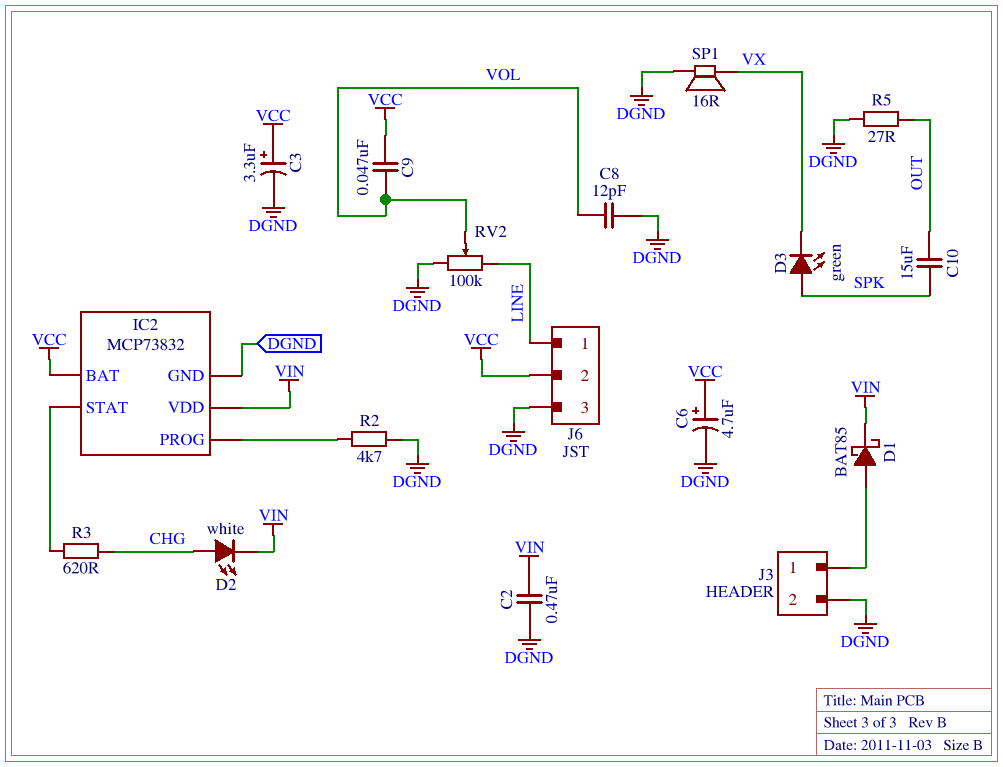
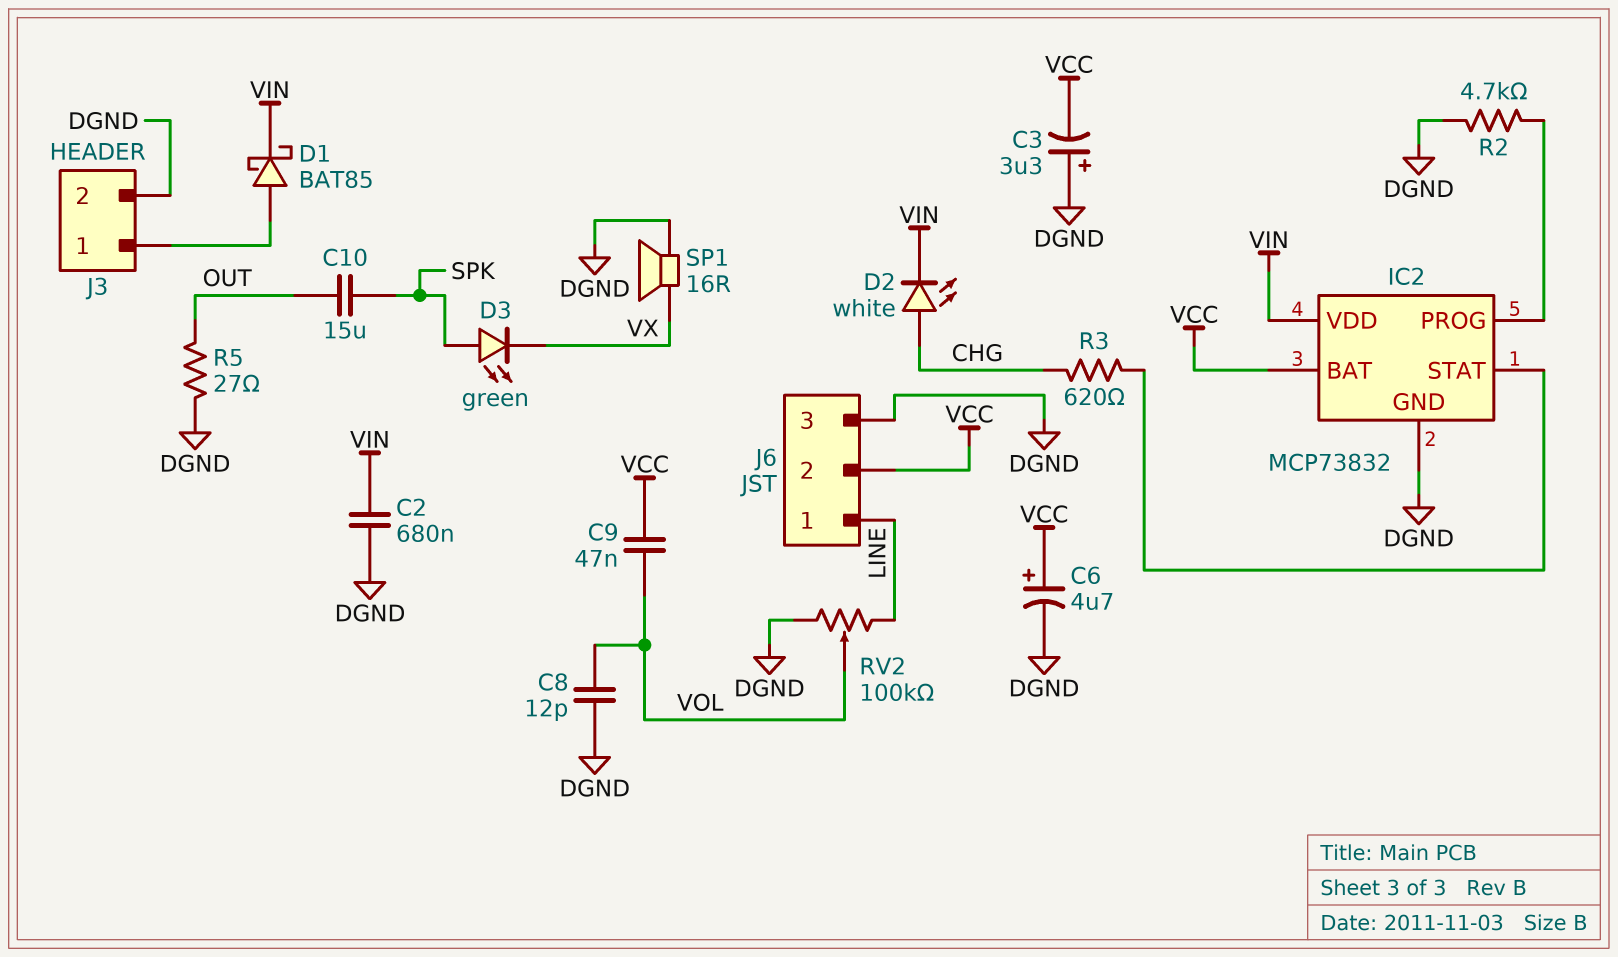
C2: 470nF (DGND, VIN) -> 680nF (DGND, VIN)
C3: 3.3uF (plus VCC, minus DGND) -> 3.3uF (plus DGND, minus VCC)

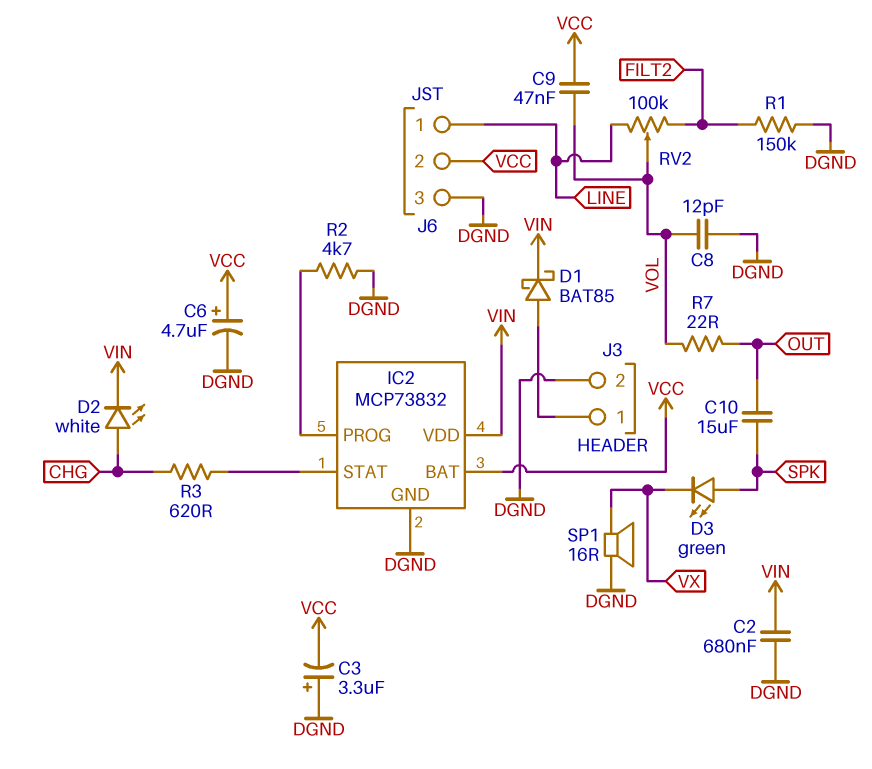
R1: none -> 150k (DGND, FILT2)
R5: 27 (DGND, OUT) -> none
R7: none -> 22 (OUT, VOL)
RV2: 100k (DGND, LINE, wiper VOL) -> 100k (FILT2, LINE, wiper VOL)

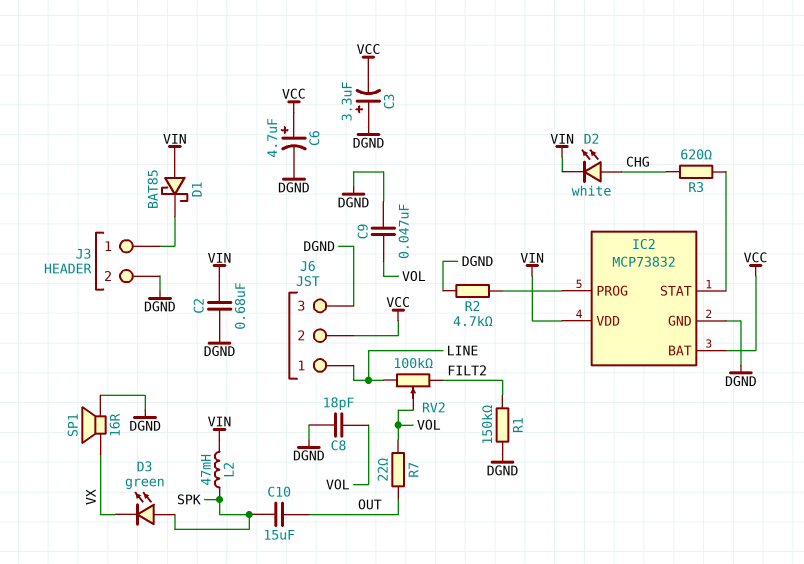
C8: 12pF (DGND, VOL) -> 18pF (DGND, VOL)
C9: 47nF (VCC, VOL) -> 47nF (DGND, VOL)
D1: schottky BAT85 (A J3/1, K VIN) -> schottky BAT85 (A VIN, K J3/1)
L2: none -> 47mH (SPK, VIN)

